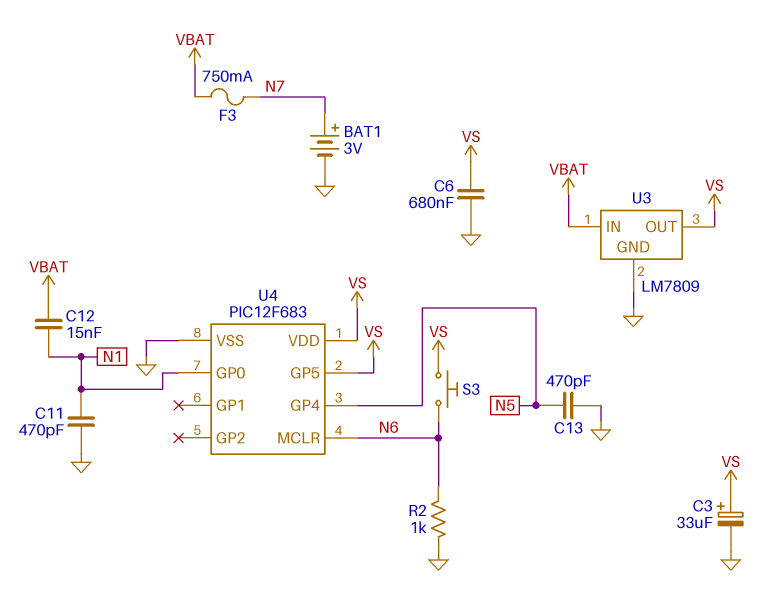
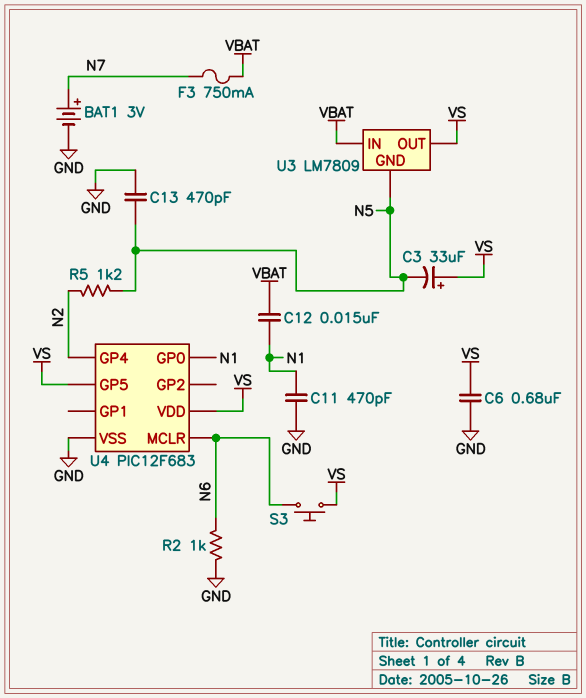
C3: 33uF (plus VS, minus GND) -> 33uF (plus VS, minus N5)
R5: none -> 1.2k (N2, N5)
U3 pin GND: GND -> N5
U4 pin GP4: N5 -> N2

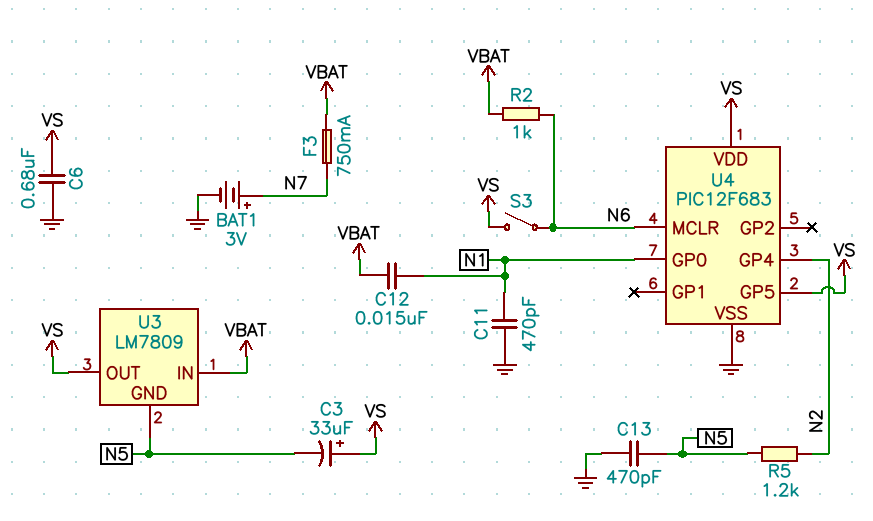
R2: 1k (GND, N6) -> 1k (N6, VBAT)
S3: button (N6, VS) -> switch (N6, VS)

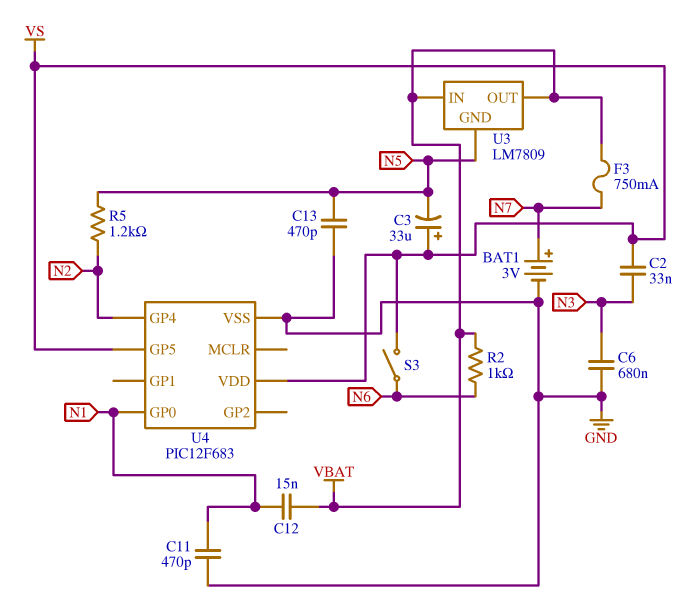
C2: none -> 33nF (N3, VS)
C6: 680nF (GND, VS) -> 680nF (GND, N3)
U3 pin OUT: VS -> VBAT
U4 pin MCLR: N6 -> none

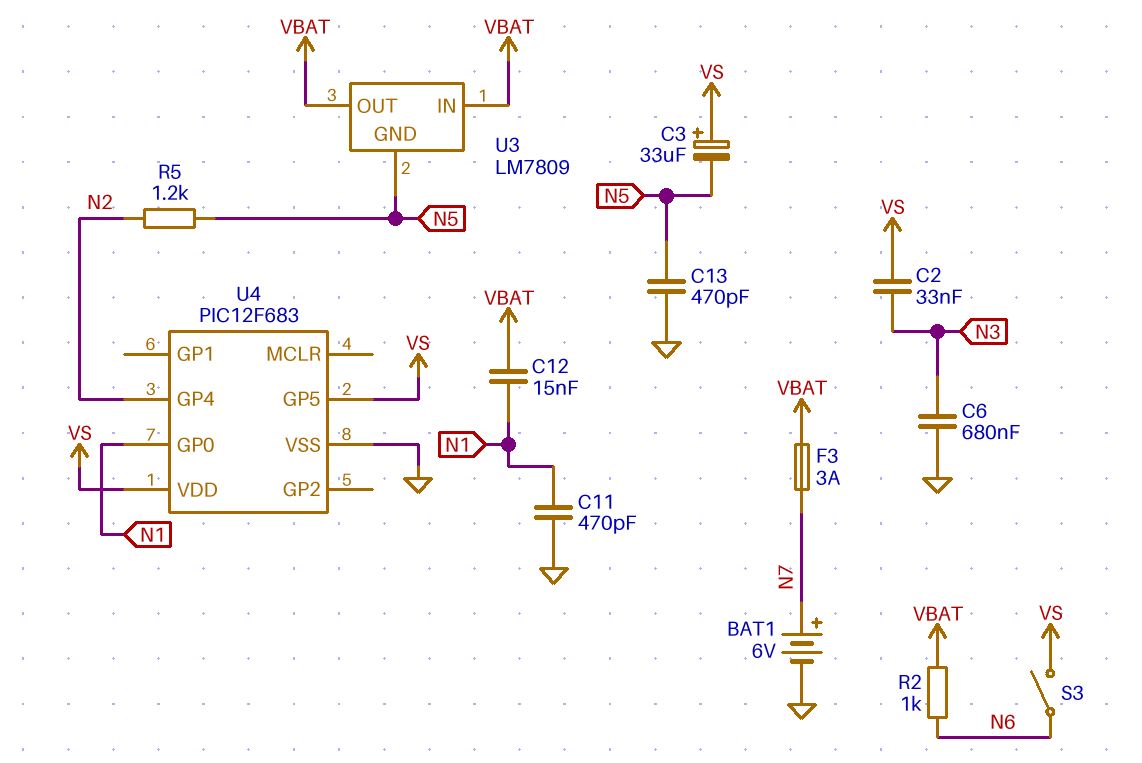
BAT1: 3V (plus N7, minus GND) -> 6V (plus N7, minus GND)
F3: 750mA (N7, VBAT) -> 3A (N7, VBAT)

